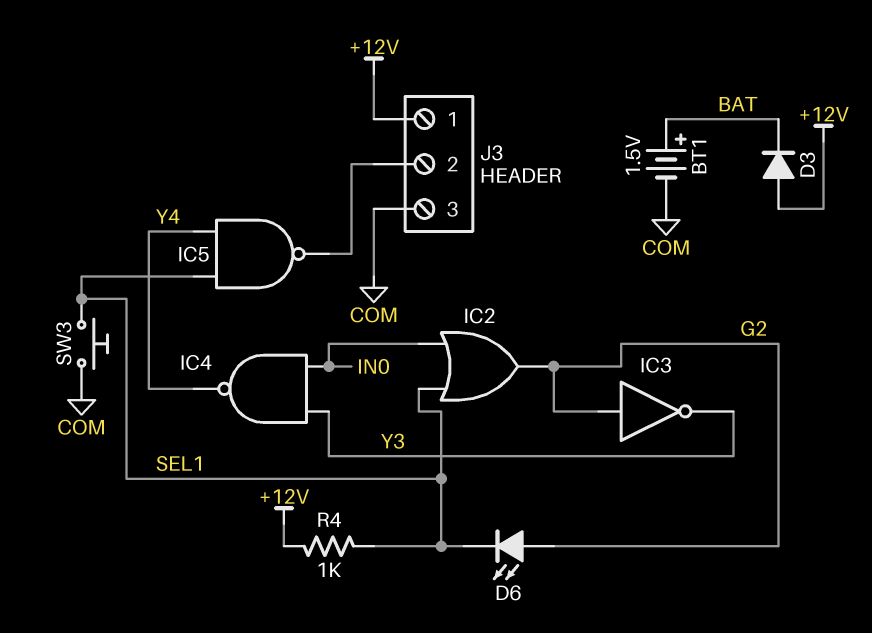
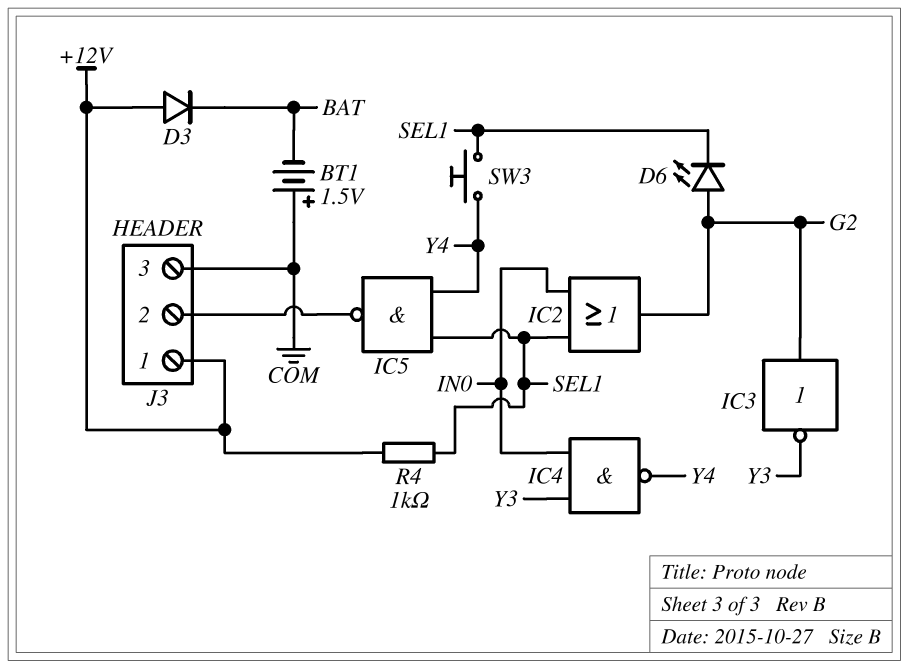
BT1: 1.5V (plus BAT, minus COM) -> 1.5V (plus COM, minus BAT)
SW3: button (COM, SEL1) -> button (SEL1, Y4)

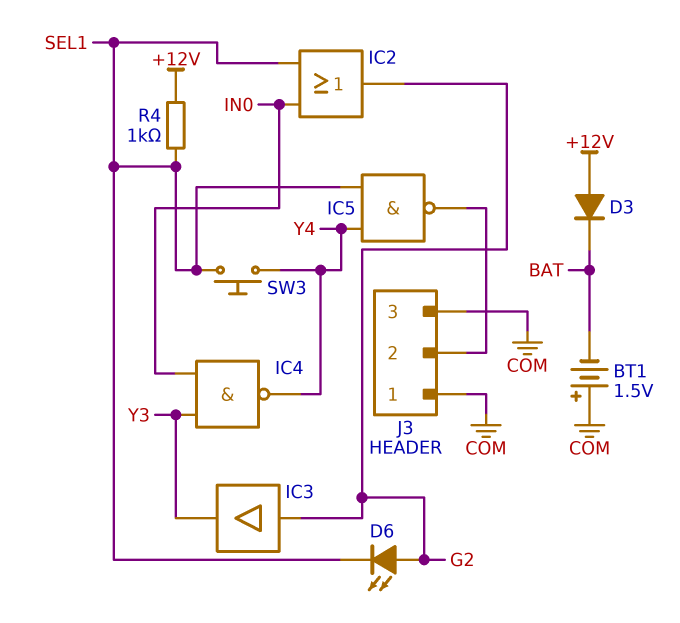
IC3: NOT (in G2, out Y3) -> buffer (in G2, out Y3)
J3 pin 1: +12V -> COM

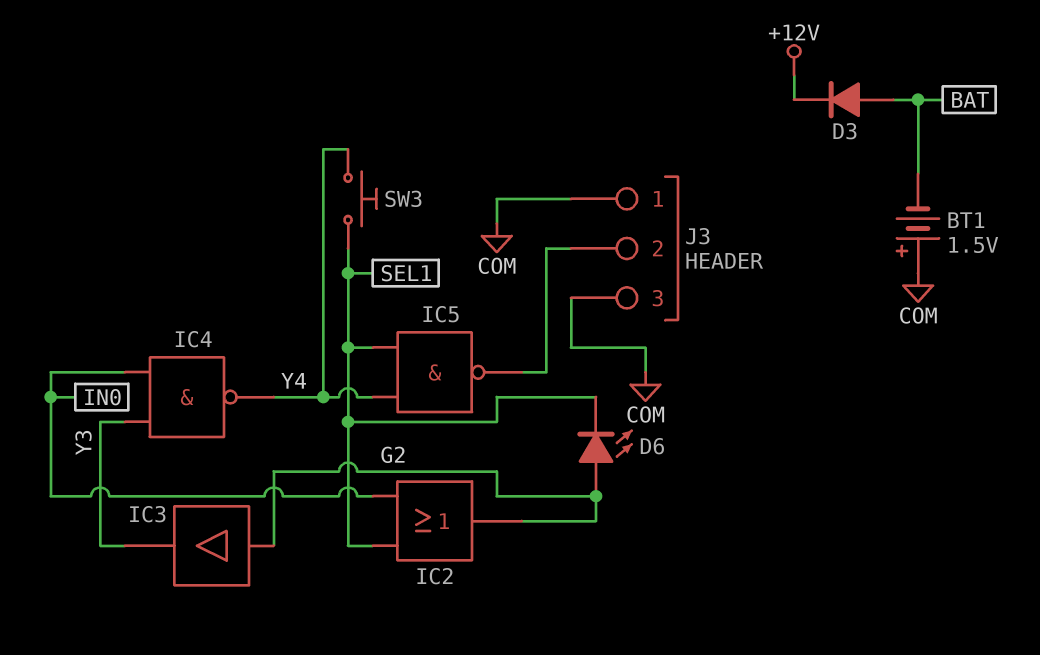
D3: diode (A +12V, K BAT) -> diode (A BAT, K +12V)
R4: 1k (+12V, SEL1) -> none

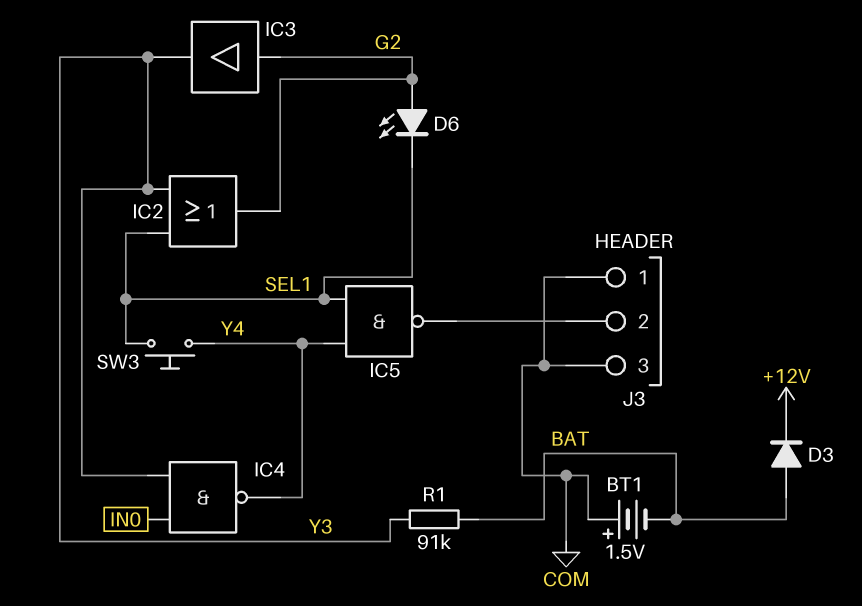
IC2: OR (in IN0, in SEL1, out G2) -> OR (in SEL1, in Y3, out G2)
R1: none -> 91k (BAT, Y3)

